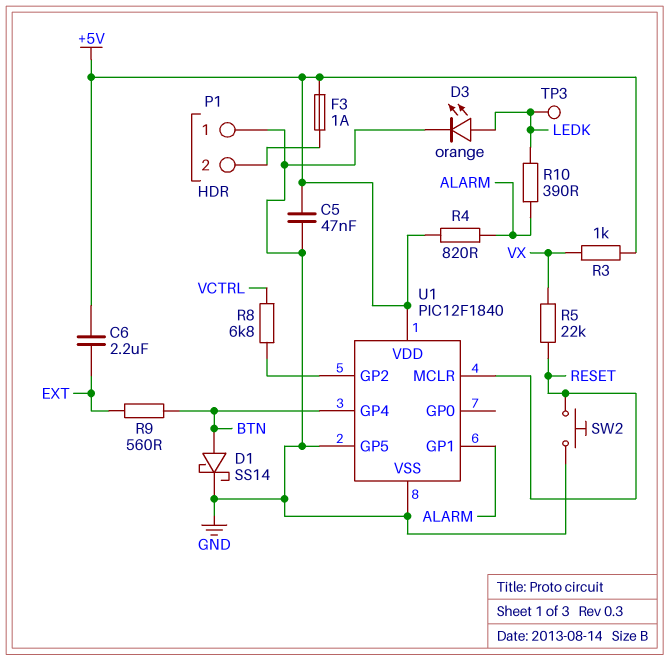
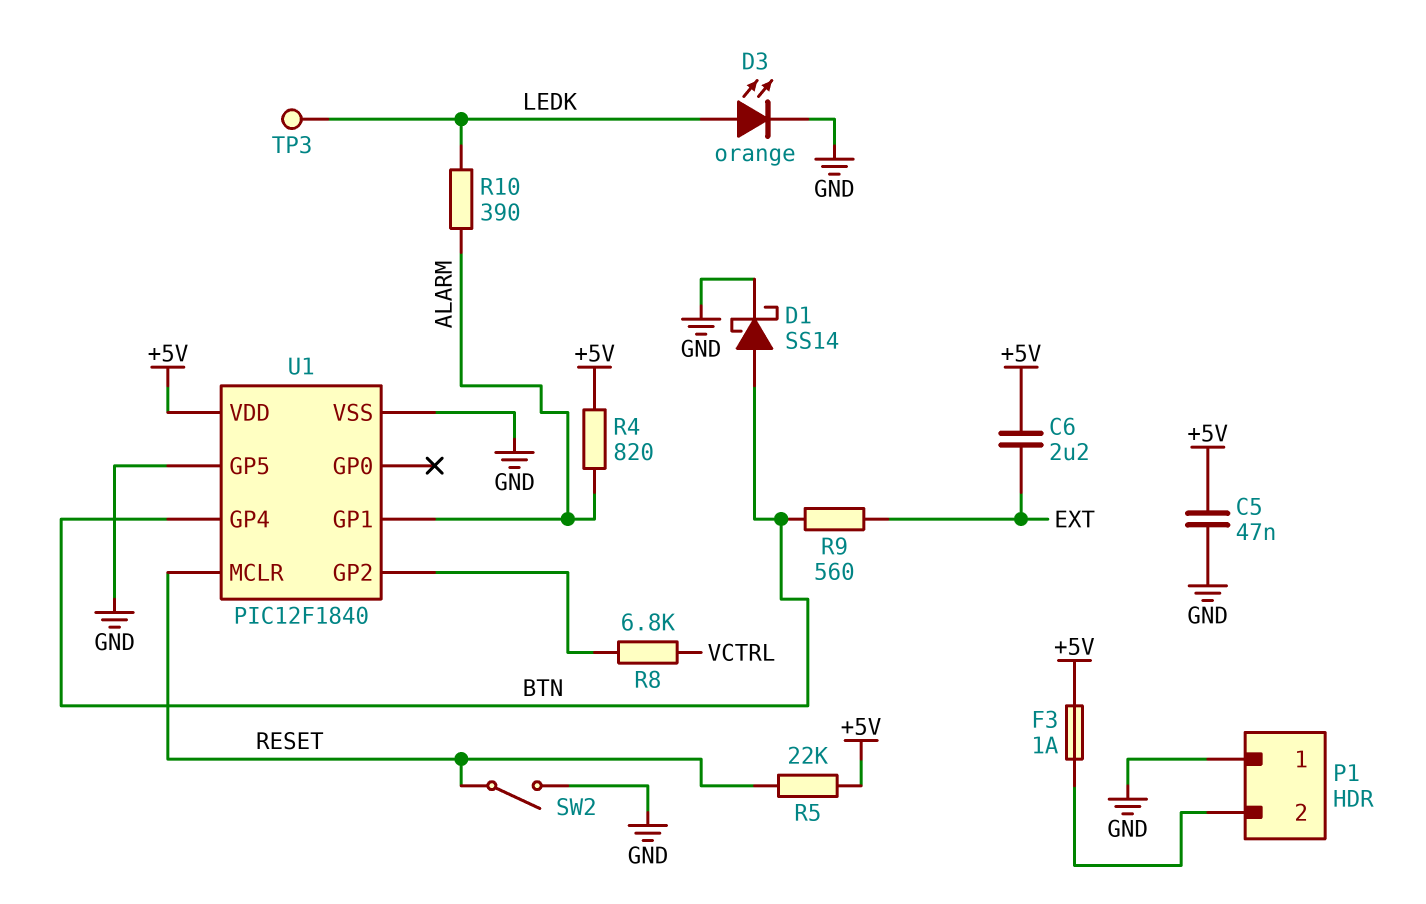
R3: 1k (+5V, VX) -> none
R5: 22k (RESET, VX) -> 22k (+5V, RESET)
SW2: button (GND, RESET) -> switch (GND, RESET)

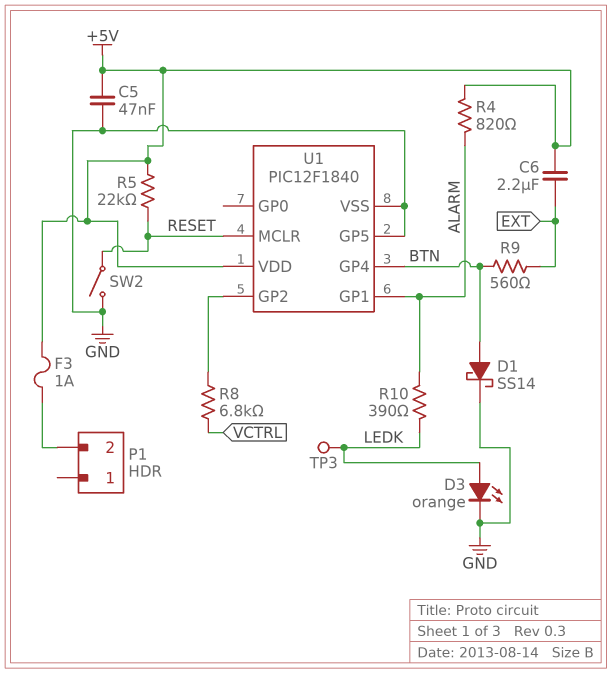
P1 pin 1: GND -> none

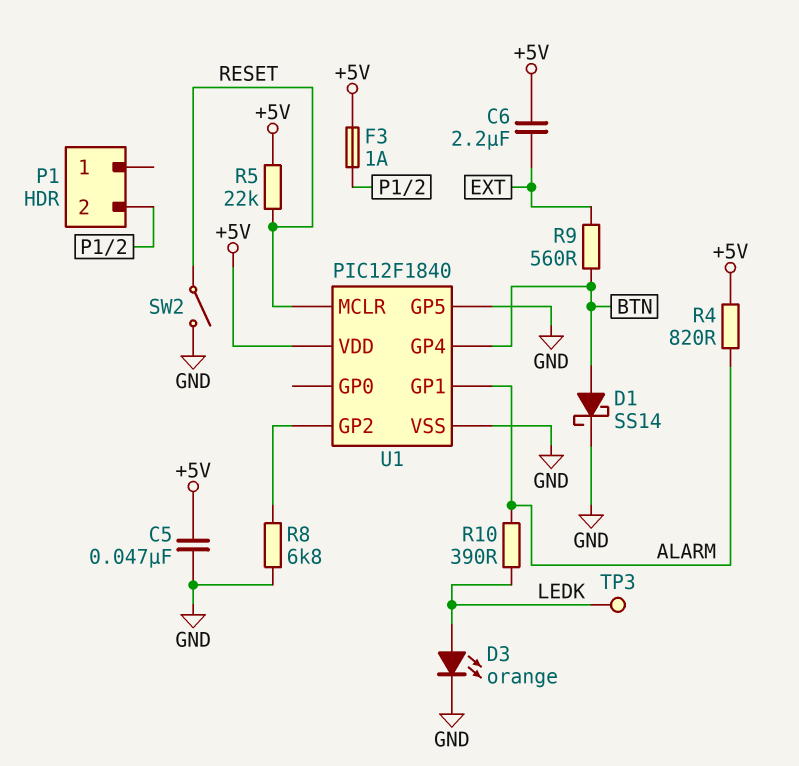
R8: 6.8k (U1/GP2, VCTRL) -> 6.8k (GND, U1/GP2)

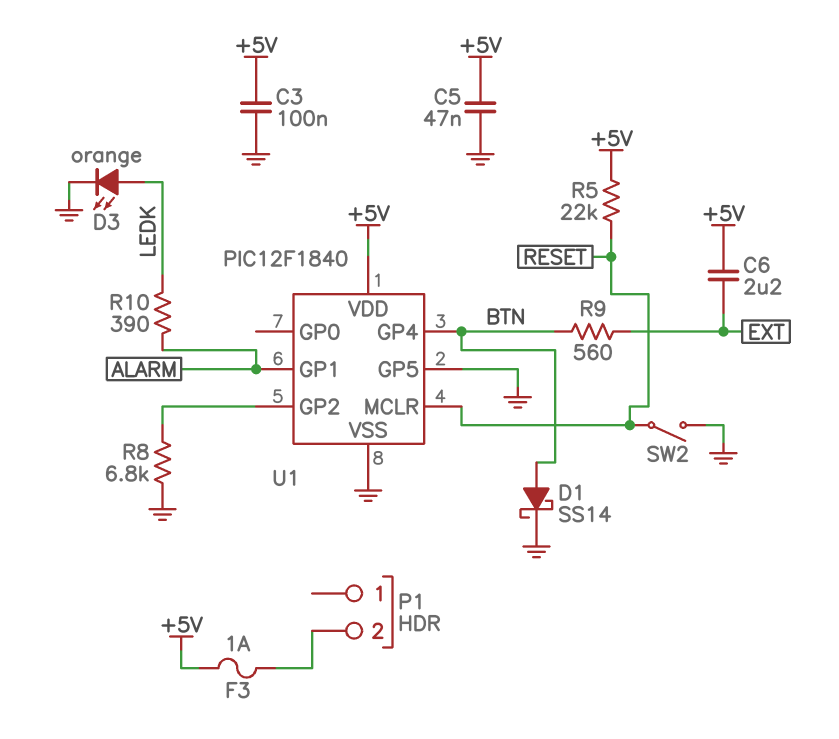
C3: none -> 100nF (+5V, GND)
R4: 820 (+5V, ALARM) -> none
TP3: test point (LEDK) -> none

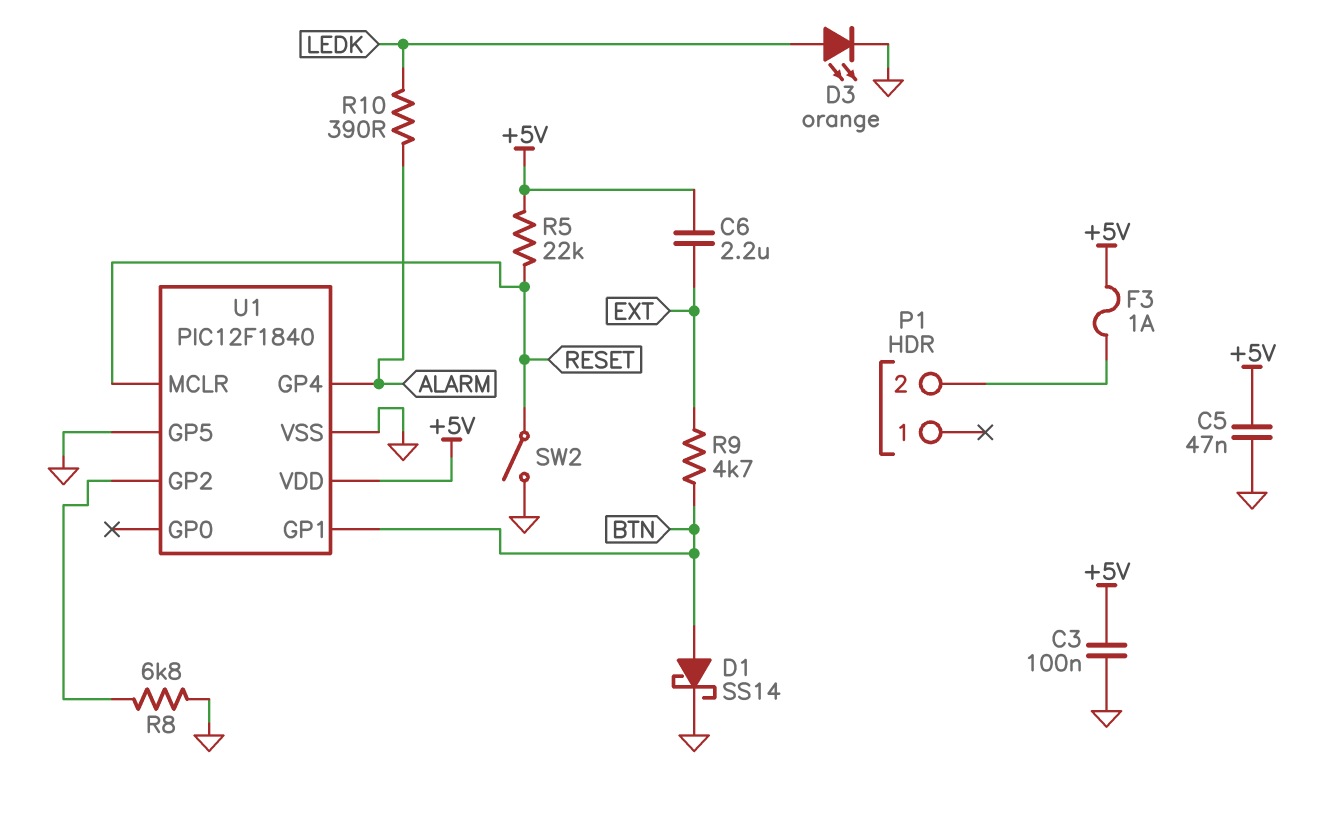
R9: 560 (BTN, EXT) -> 4.7k (BTN, EXT)
U1 pin GP1: ALARM -> BTN
U1 pin GP4: BTN -> ALARM

